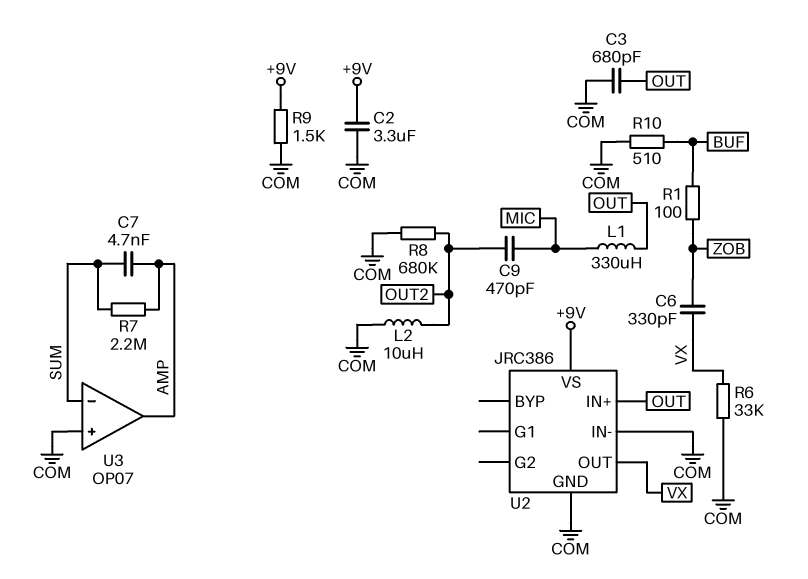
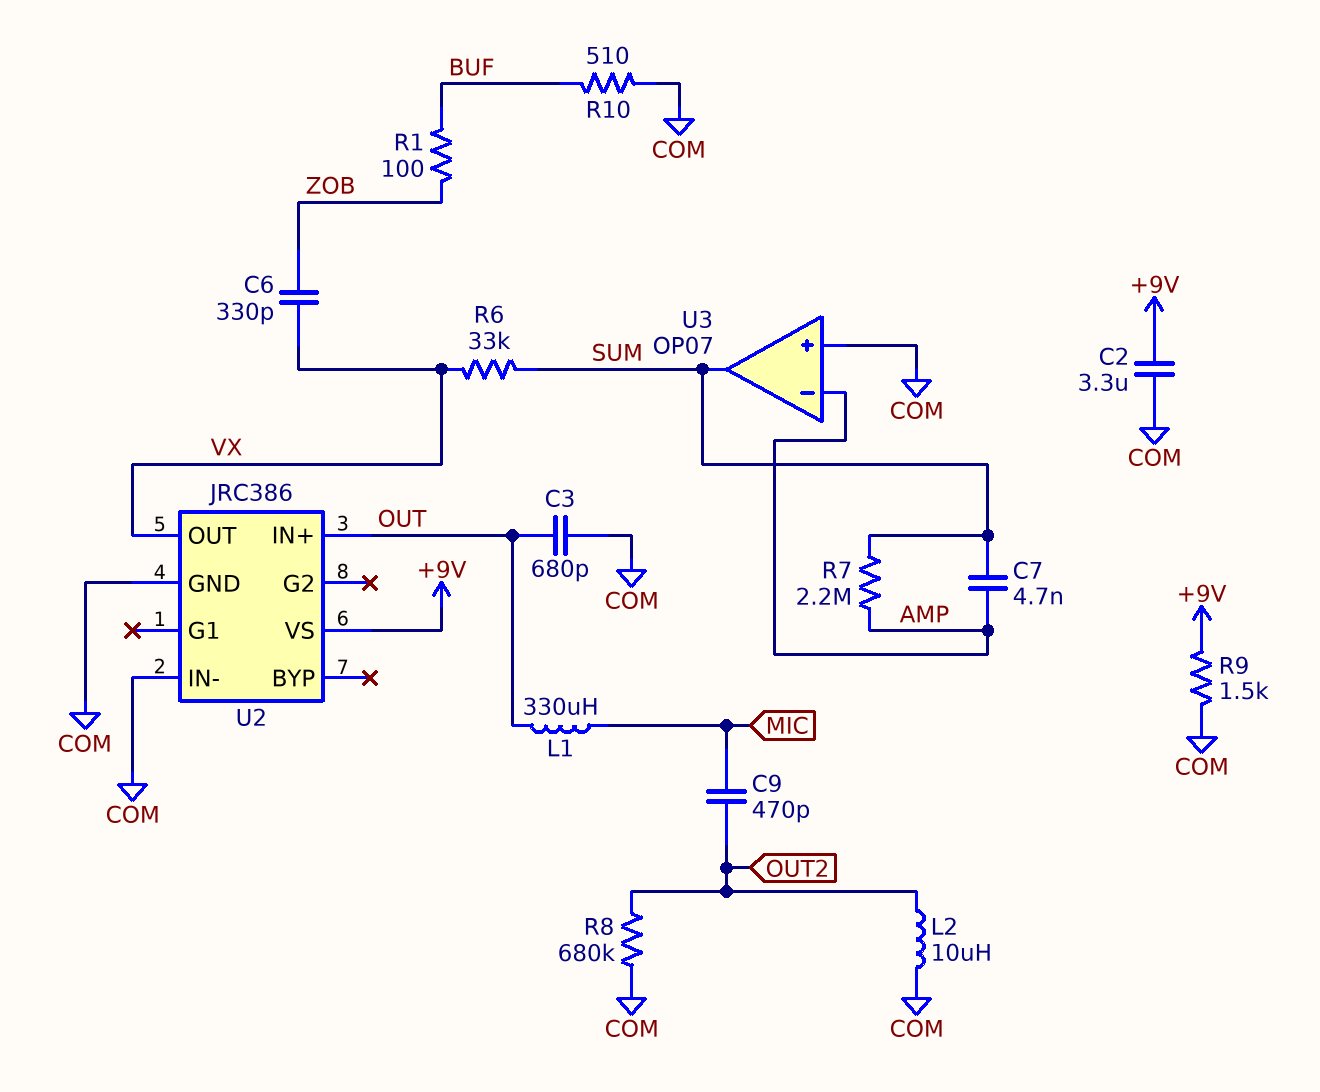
R6: 33k (COM, VX) -> 33k (SUM, VX)
U3 pin in-: SUM -> AMP
U3 pin out: AMP -> SUM

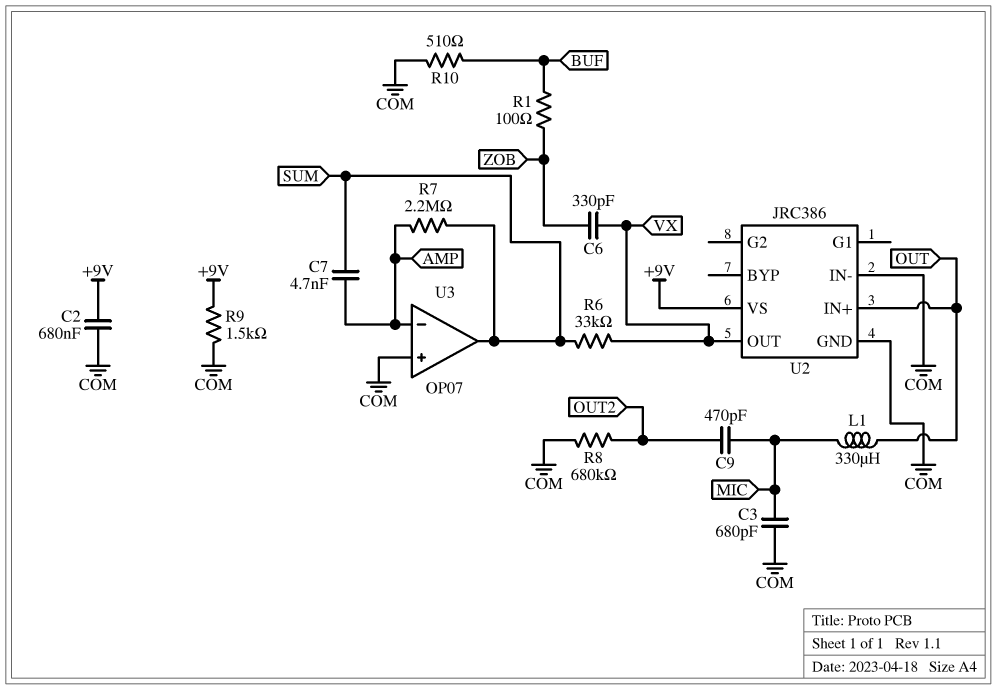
C2: 3.3uF (+9V, COM) -> 680nF (+9V, COM)
C3: 680pF (COM, OUT) -> 680pF (COM, MIC)
L2: 10uH (COM, OUT2) -> none

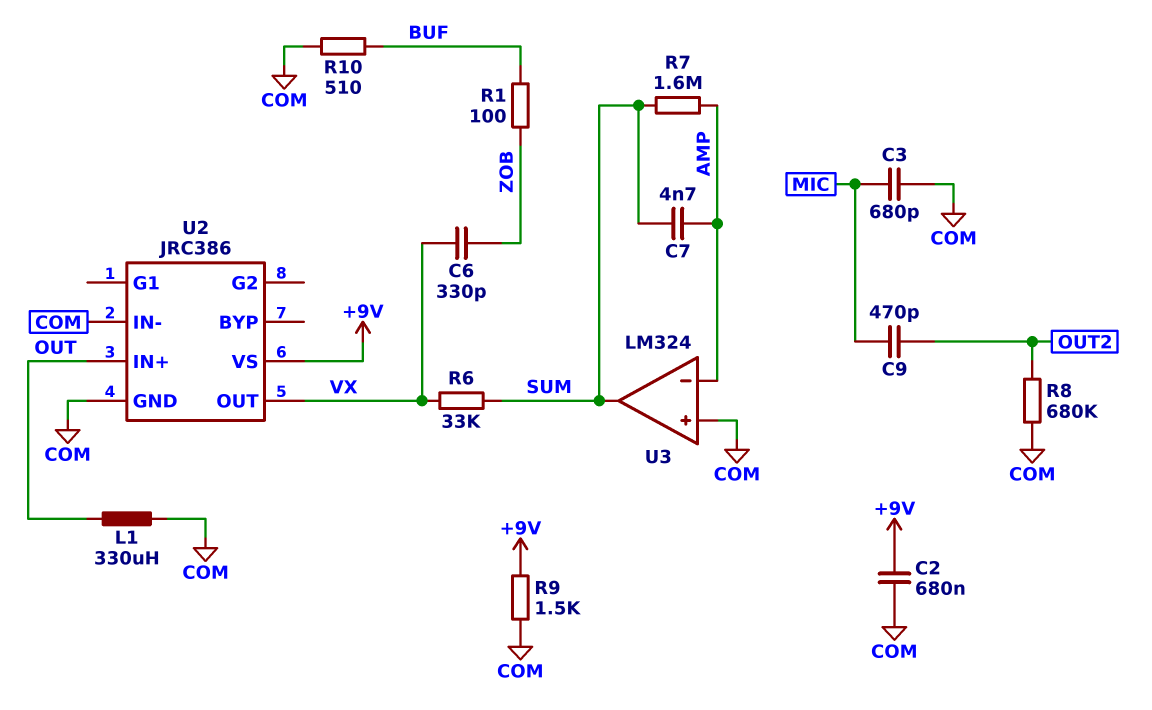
L1: 330uH (MIC, OUT) -> 330uH (COM, OUT)
R7: 2.2M (AMP, SUM) -> 1.6M (AMP, SUM)
U3: OP07 -> LM324

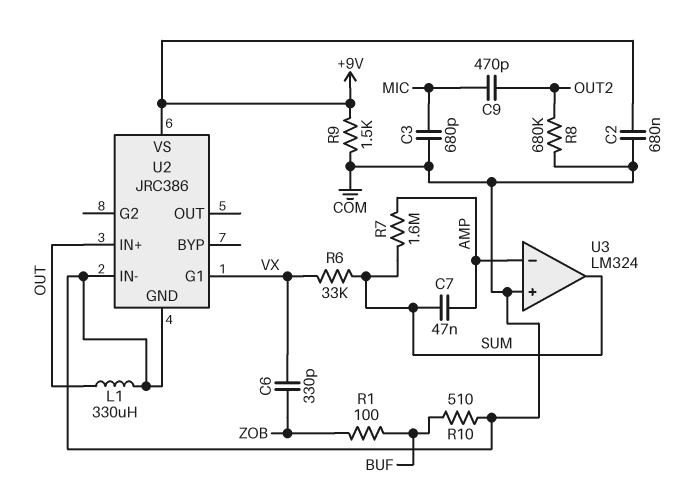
C7: 4.7nF (AMP, SUM) -> 47nF (AMP, SUM)
U2 pin G1: none -> VX
U2 pin OUT: VX -> none

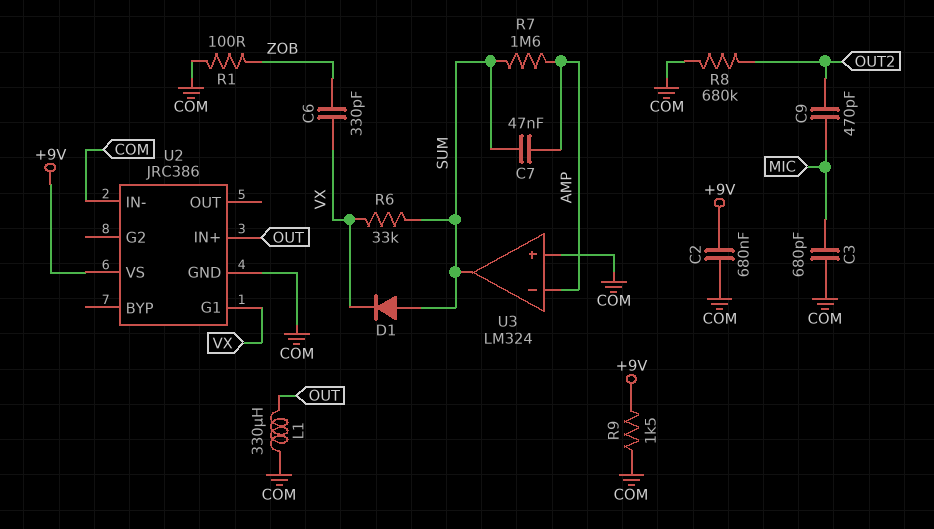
D1: none -> diode (A SUM, K VX)
R1: 100 (BUF, ZOB) -> 100 (COM, ZOB)
R10: 510 (BUF, COM) -> none

